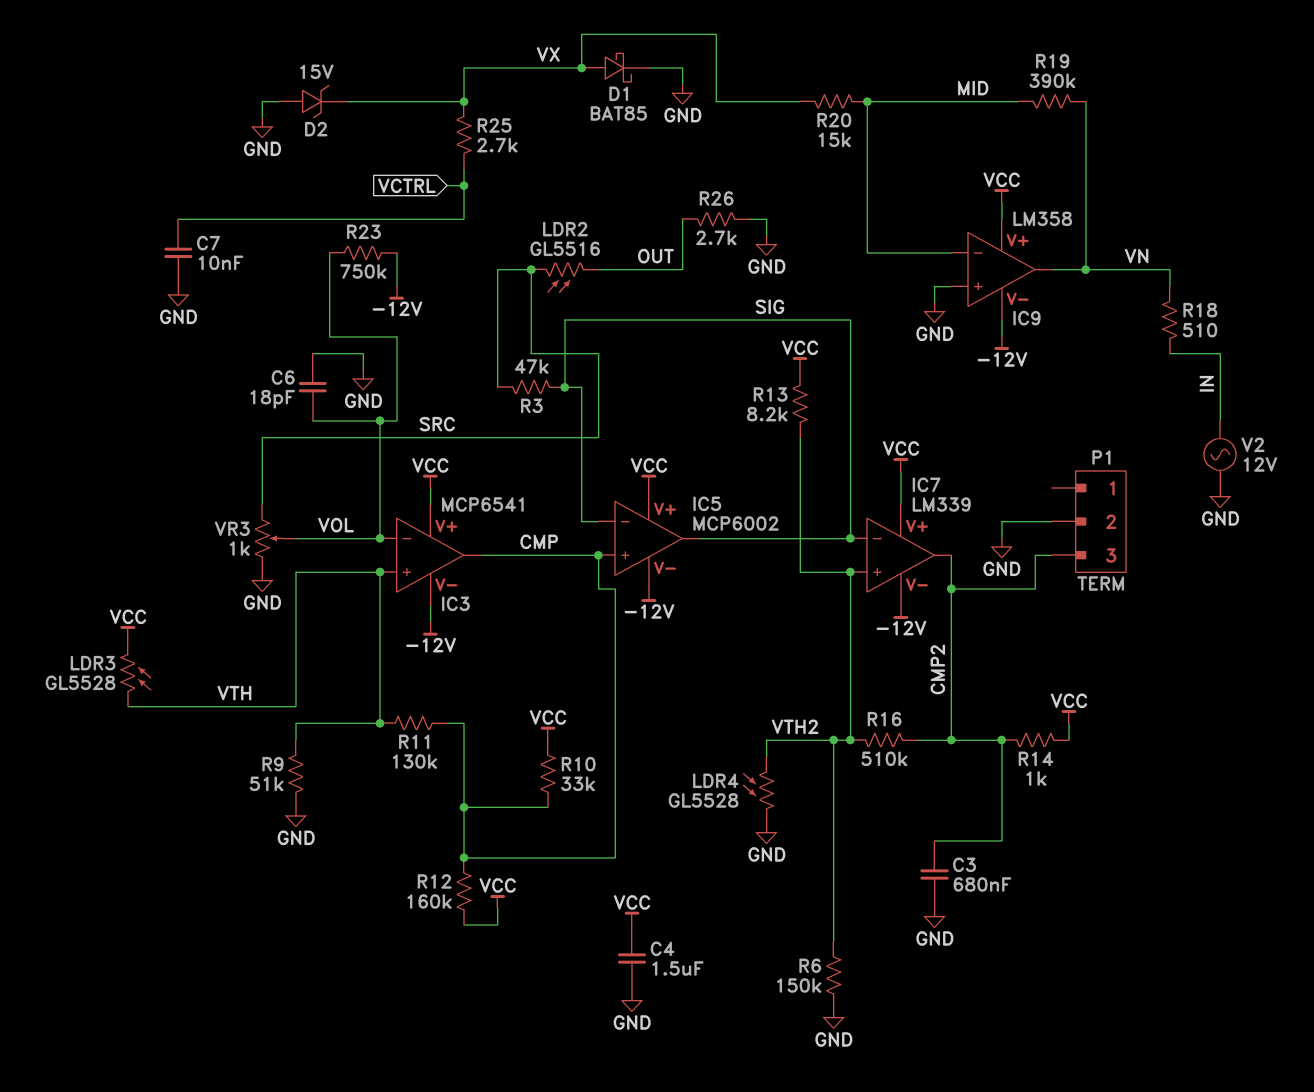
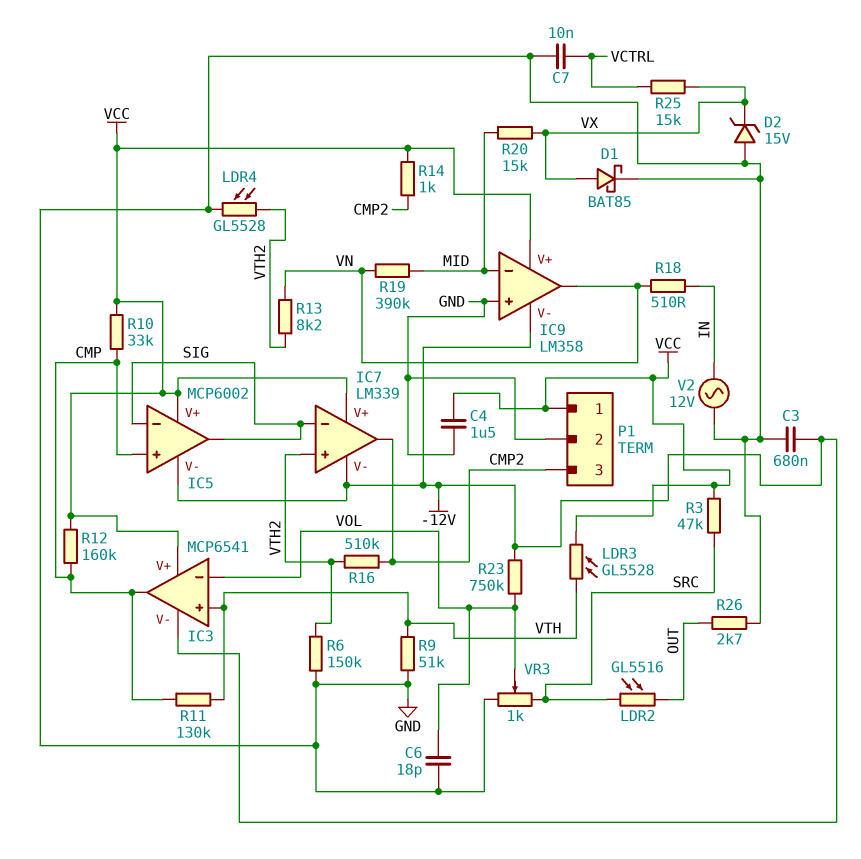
C3: 680nF (CMP2, GND) -> 680nF (-12V, GND)
P1 pin 1: none -> VCC
R3: 47k (SIG, SRC) -> 47k (SRC, VCC)
R13: 8.2k (VCC, VTH2) -> 8.2k (VN, VTH2)
R25: 2.7k (VCTRL, VX) -> 15k (VCTRL, VX)

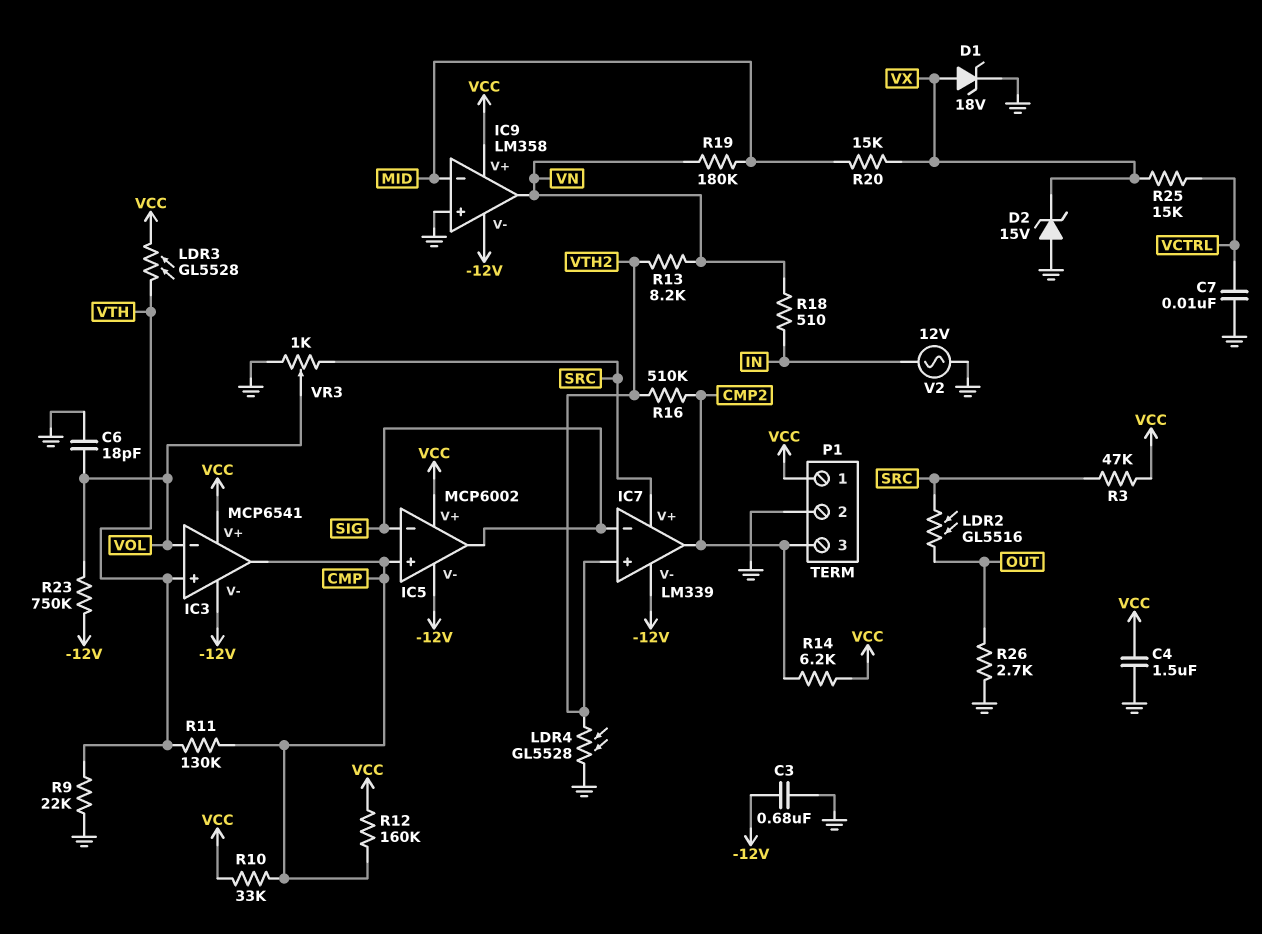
D1: schottky BAT85 (A VX, K GND) -> zener 18V (A VX, K GND)
IC7 pin V+: VCC -> SRC
R6: 150k (GND, VTH2) -> none
R9: 51k (GND, VTH) -> 22k (GND, VTH)
R14: 1k (CMP2, VCC) -> 6.2k (CMP2, VCC)
R19: 390k (MID, VN) -> 180k (MID, VN)

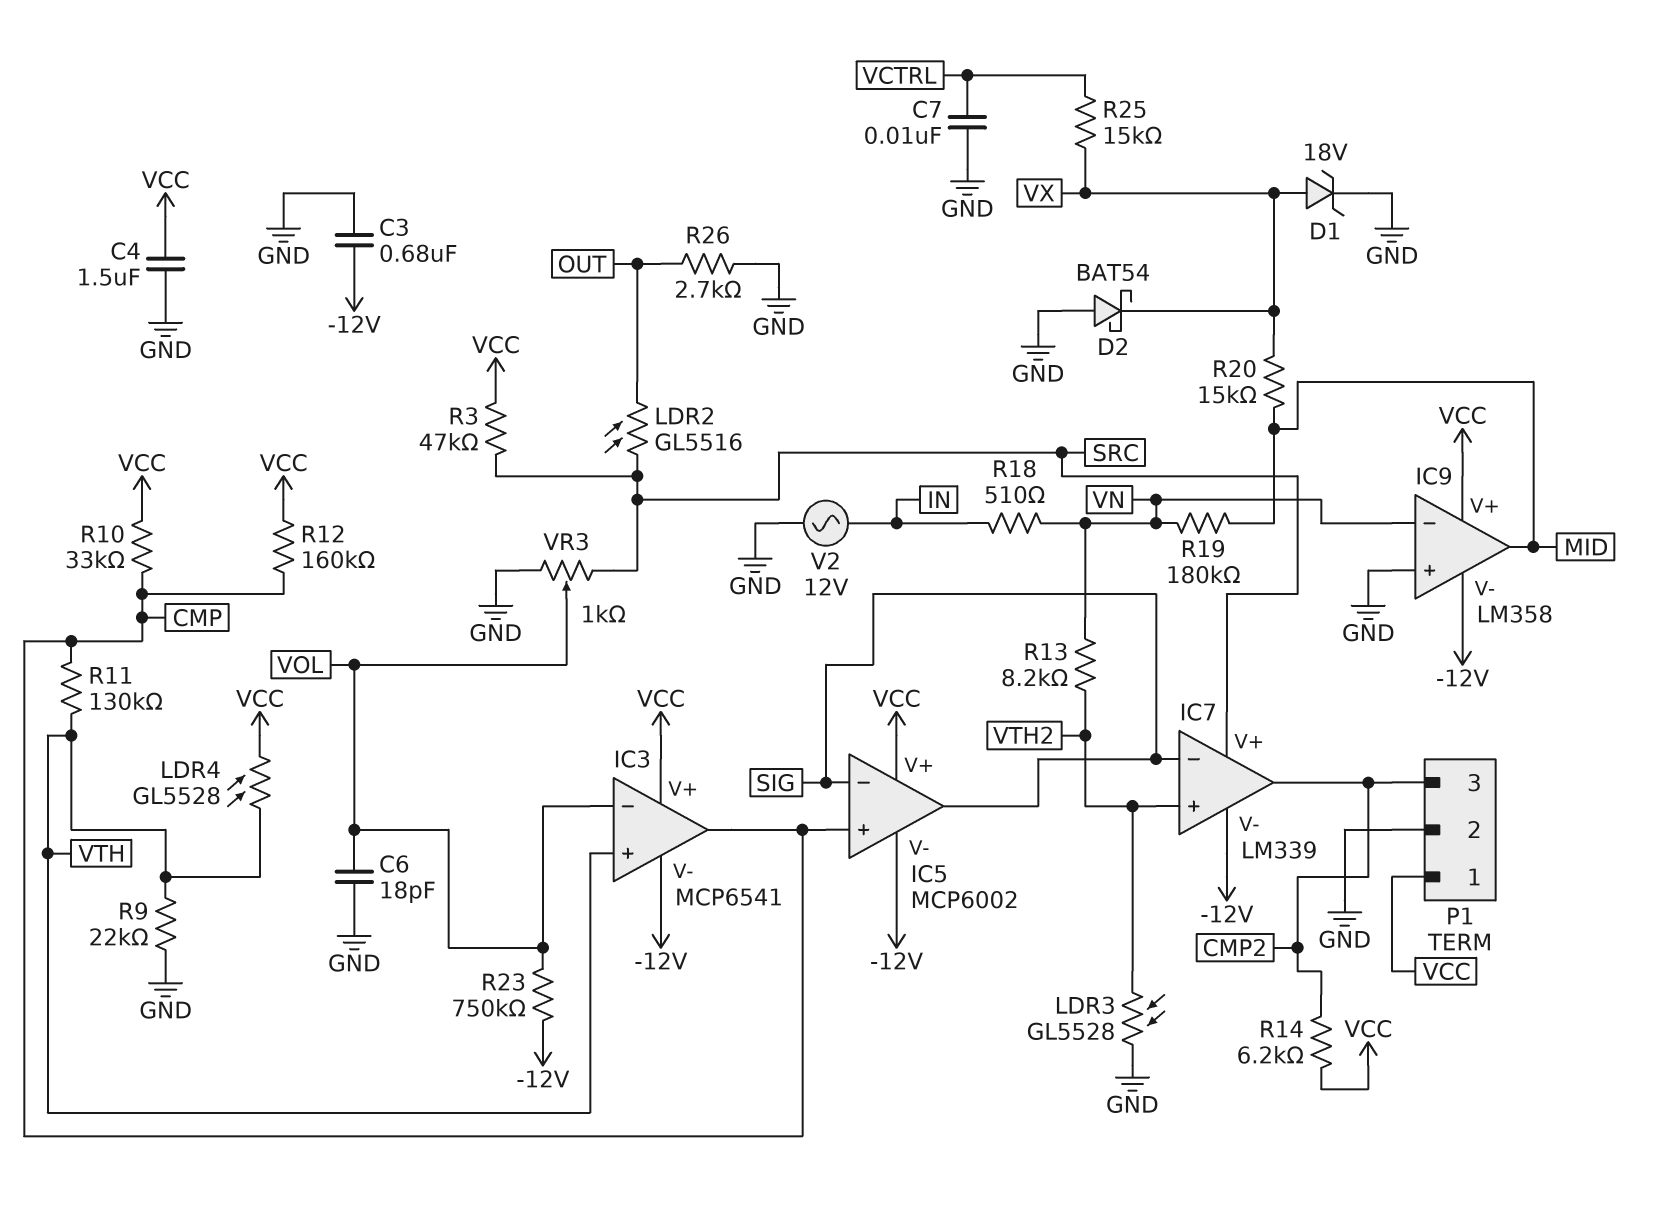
D2: zener 15V (A GND, K VX) -> schottky BAT54 (A GND, K VX)
IC9 pin in-: MID -> VN
IC9 pin out: VN -> MID
LDR3: GL5528 (VCC, VTH) -> GL5528 (GND, VTH2)
LDR4: GL5528 (GND, VTH2) -> GL5528 (VCC, VTH)
R16: 510k (CMP2, VTH2) -> none

